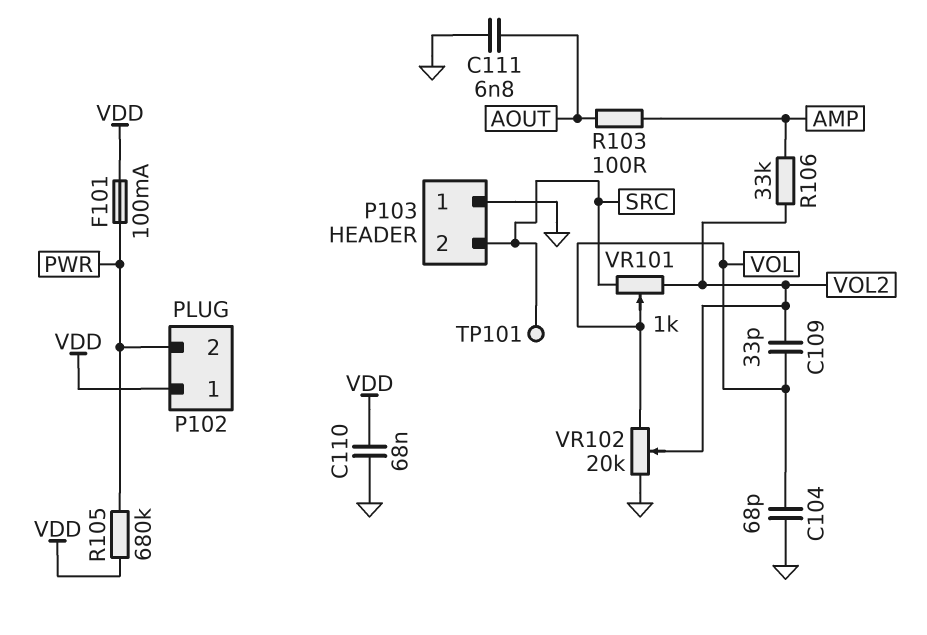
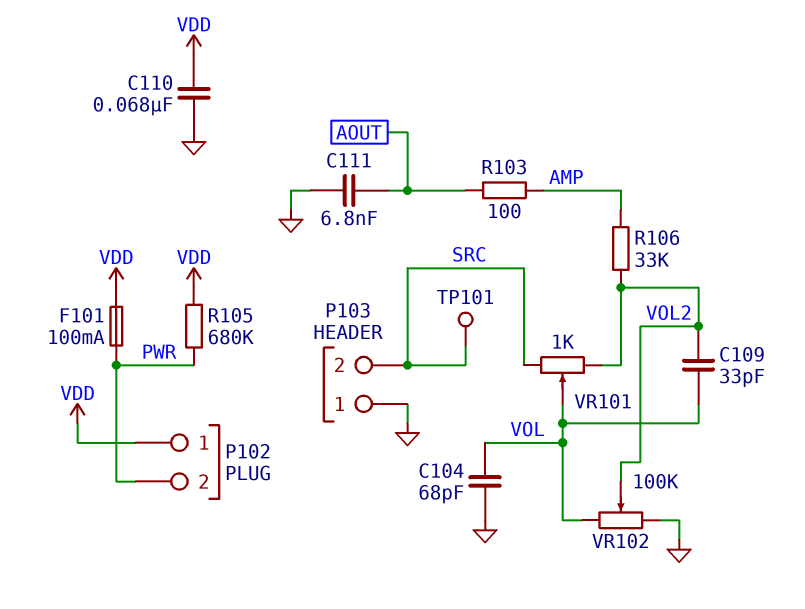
VR102: 20k (GND, VOL, wiper VOL2) -> 100k (GND, VOL, wiper VOL2)

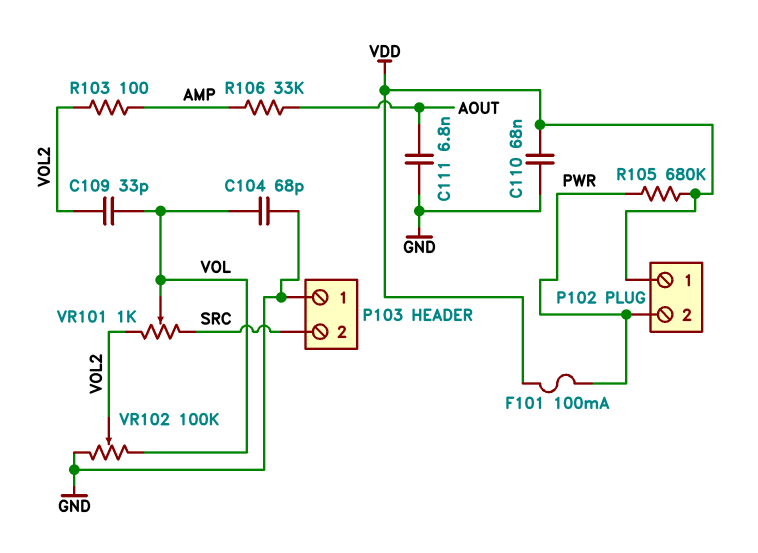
R103: 100 (AMP, AOUT) -> 100 (AMP, VOL2)
R106: 33k (AMP, VOL2) -> 33k (AMP, AOUT)
TP101: test point (SRC) -> none

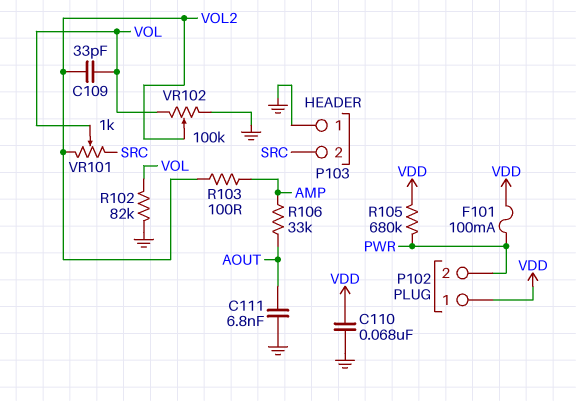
C104: 68pF (GND, VOL) -> none
R102: none -> 82k (GND, VOL)

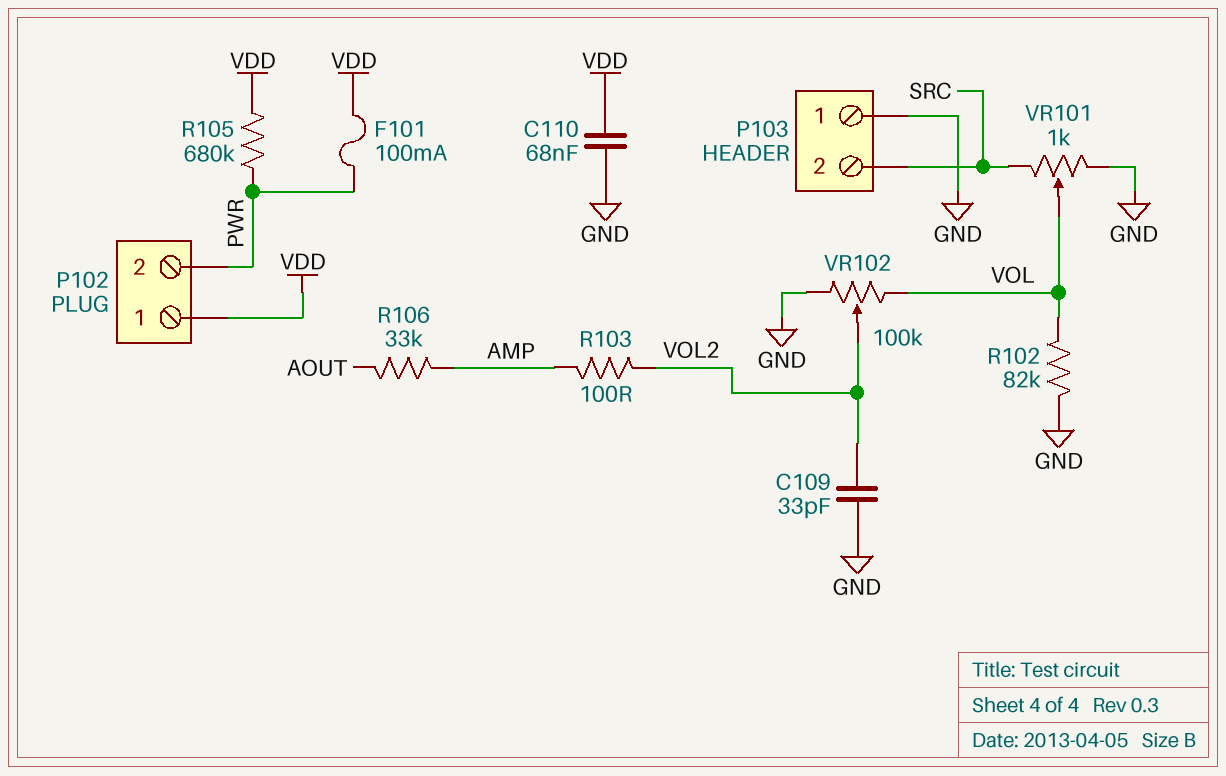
C109: 33pF (VOL, VOL2) -> 33pF (GND, VOL2)
C111: 6.8nF (AOUT, GND) -> none
VR101: 1k (SRC, VOL2, wiper VOL) -> 1k (GND, SRC, wiper VOL)

